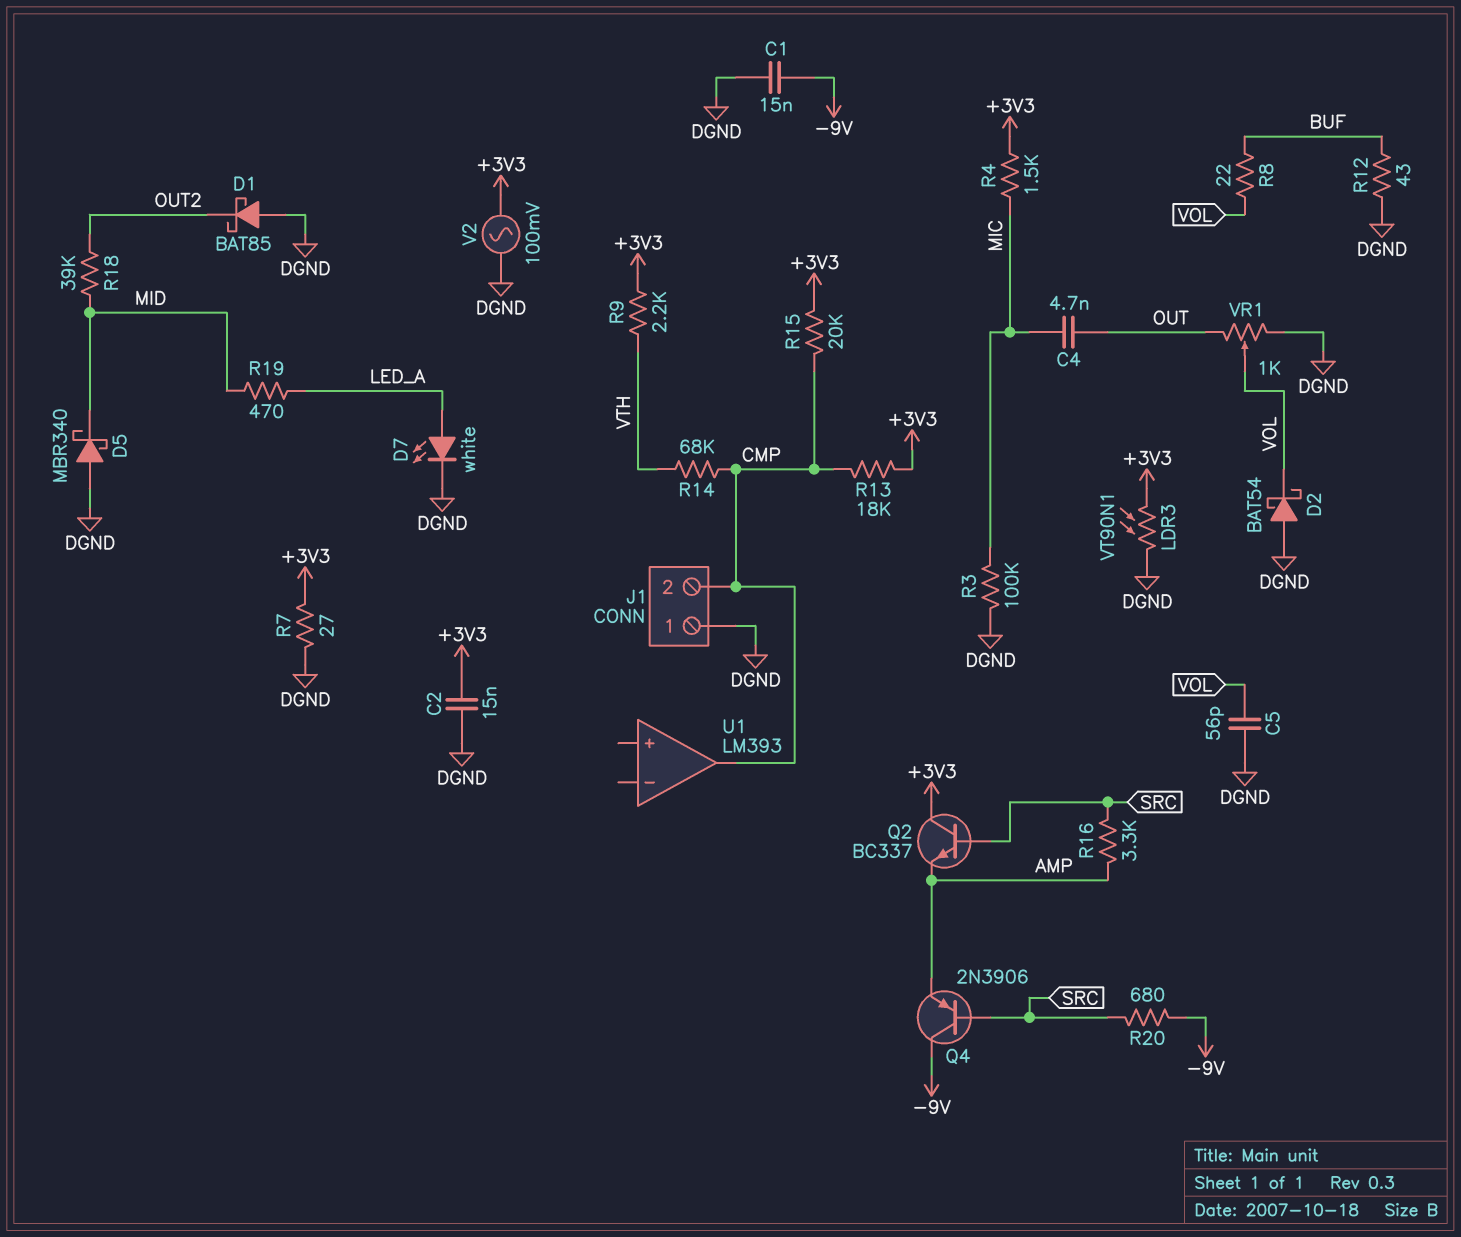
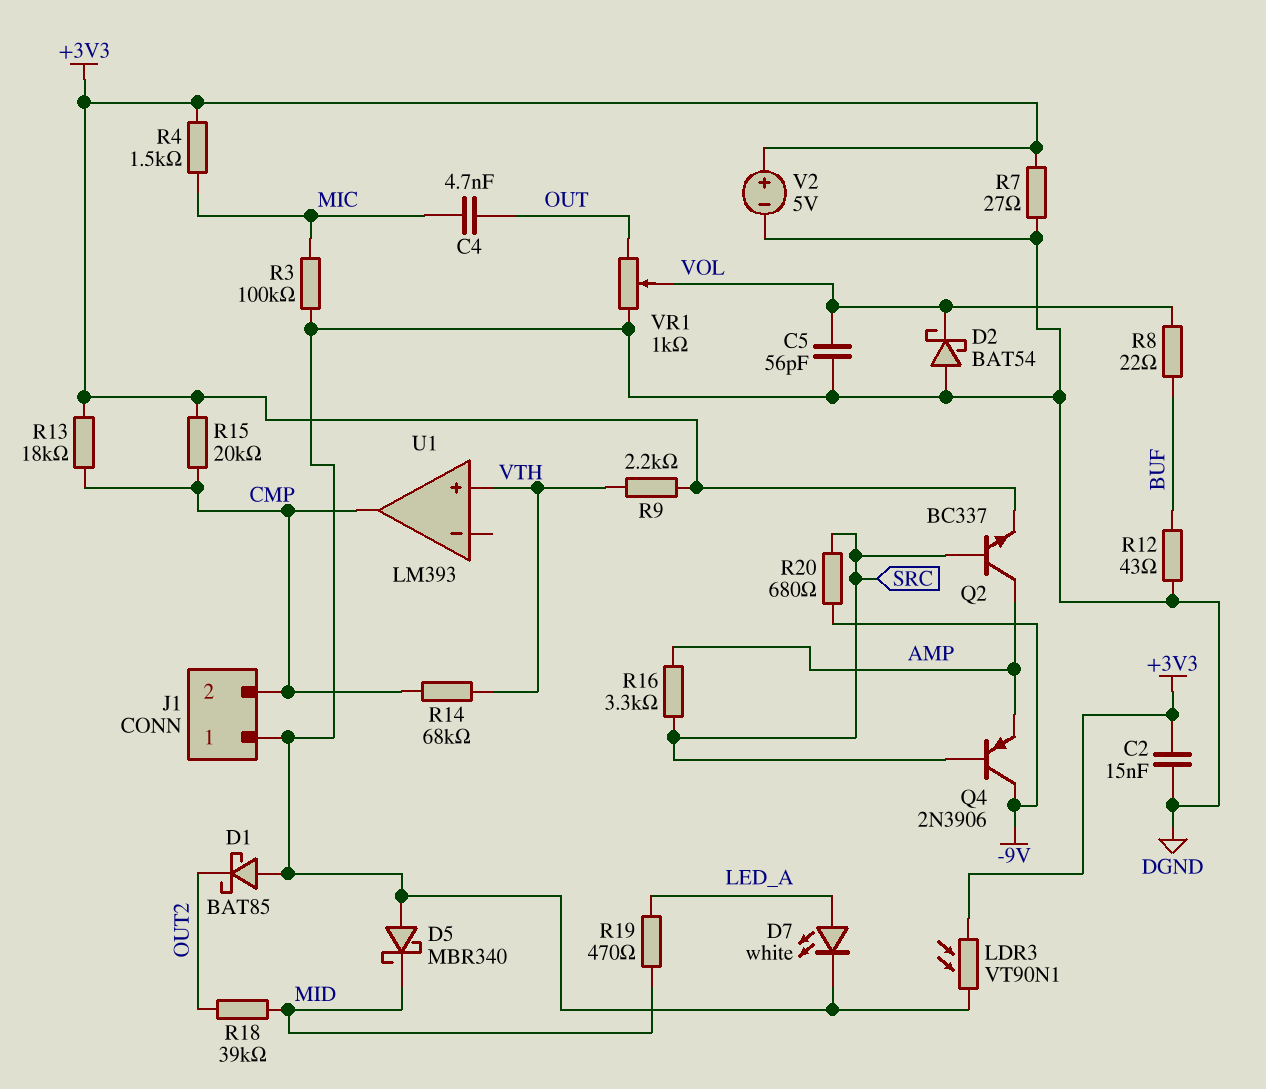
C1: 15nF (-9V, DGND) -> none
Q2: NPN BC337 (B SRC, C +3V3, E AMP) -> NPN BC337 (B SRC, C AMP, E +3V3)
U1 pin in+: none -> VTH
V2: AC 100mV (+3V3, DGND) -> 5V (plus +3V3, minus DGND)

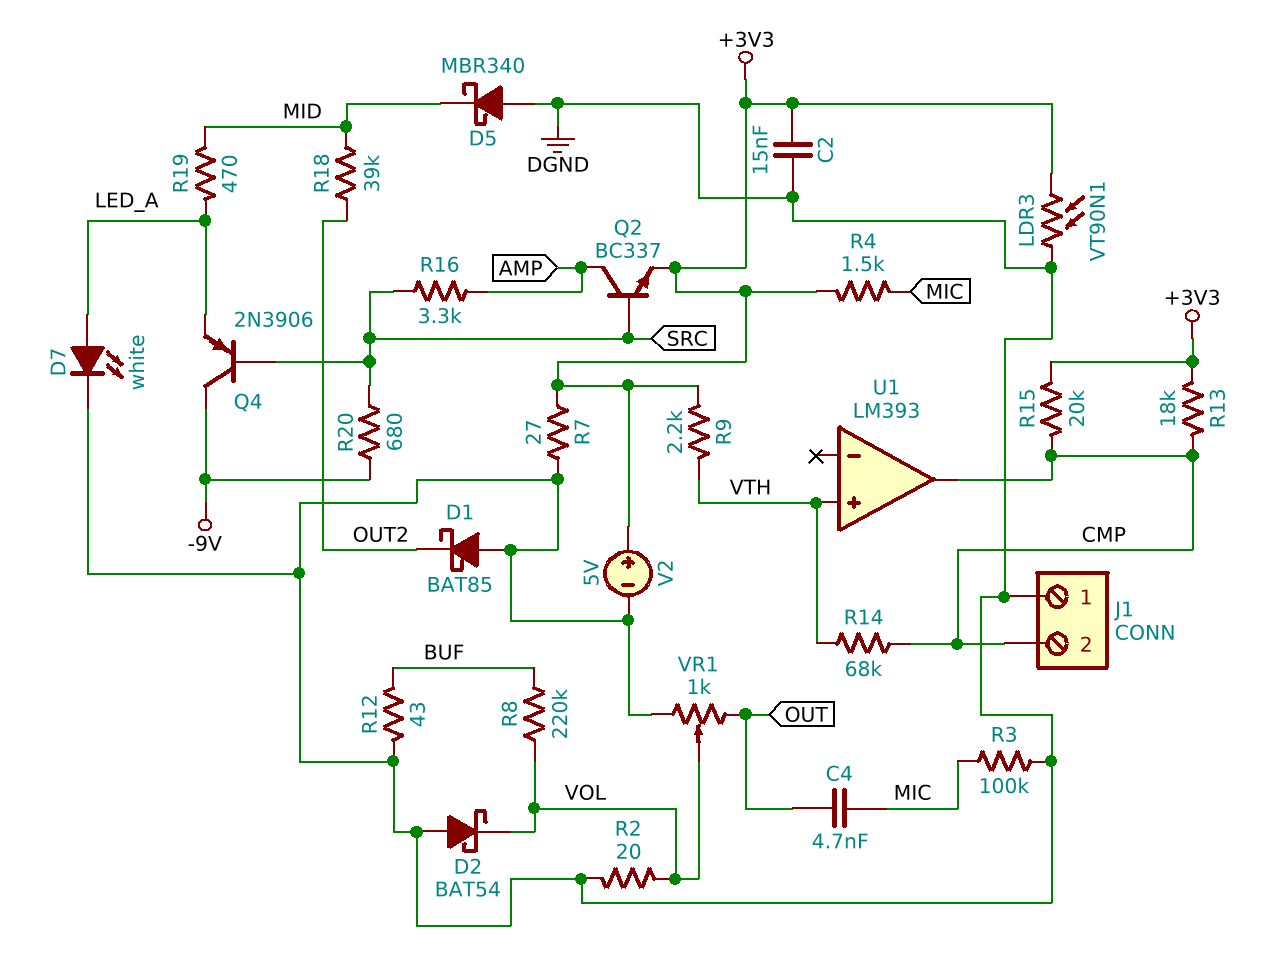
C5: 56pF (DGND, VOL) -> none
Q4: PNP 2N3906 (B SRC, C -9V, E AMP) -> PNP 2N3906 (B SRC, C -9V, E LED_A)
R2: none -> 20 (DGND, VOL)
R8: 22 (BUF, VOL) -> 220k (BUF, VOL)

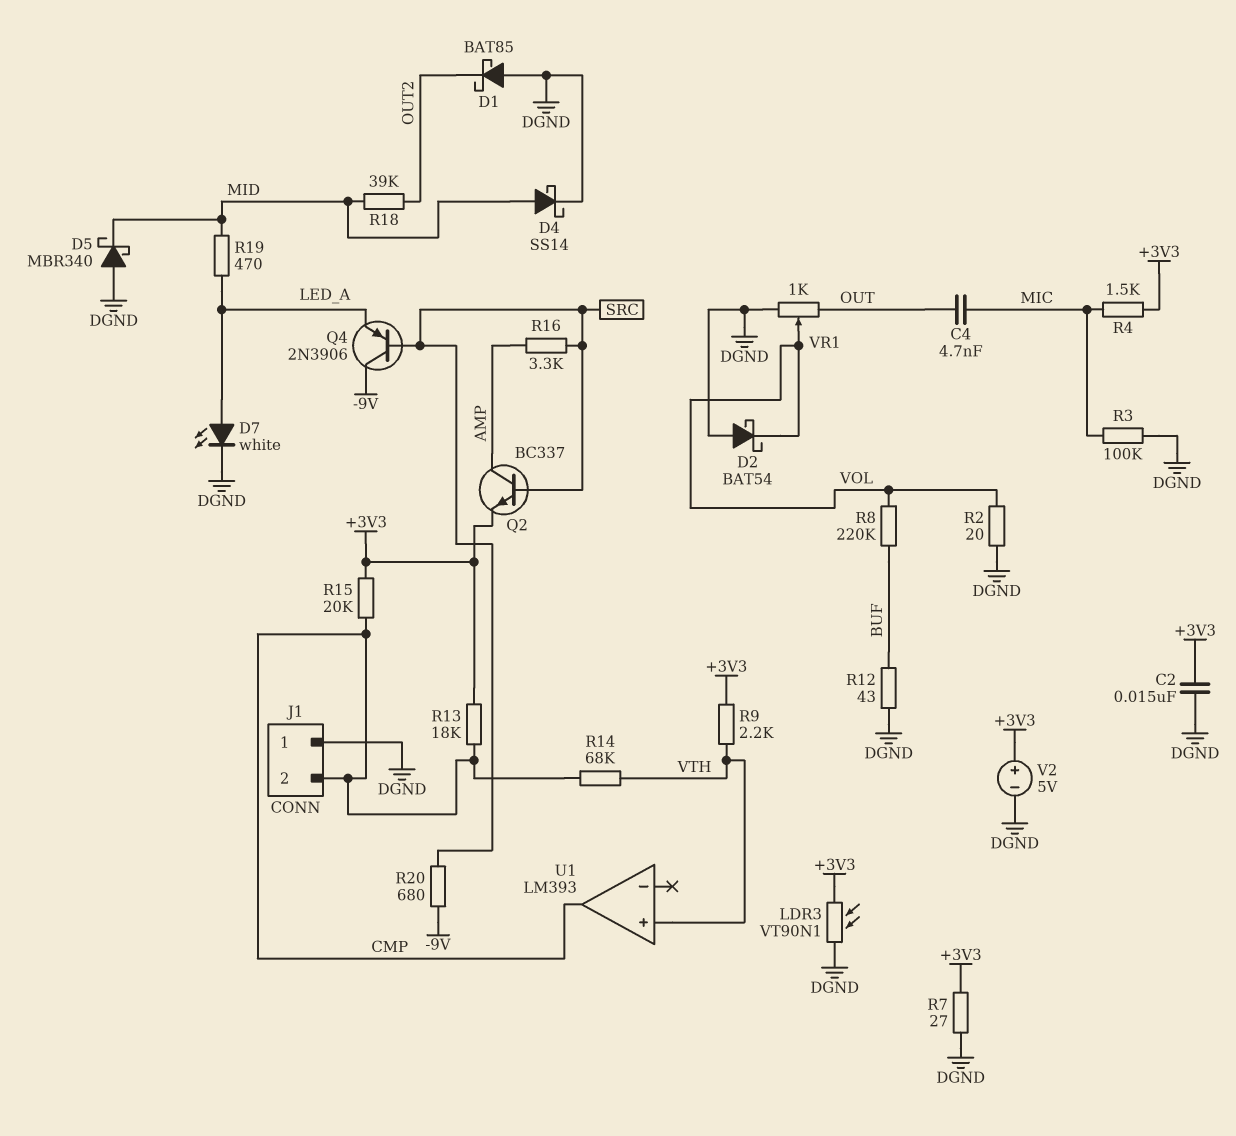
D4: none -> schottky SS14 (A MID, K DGND)

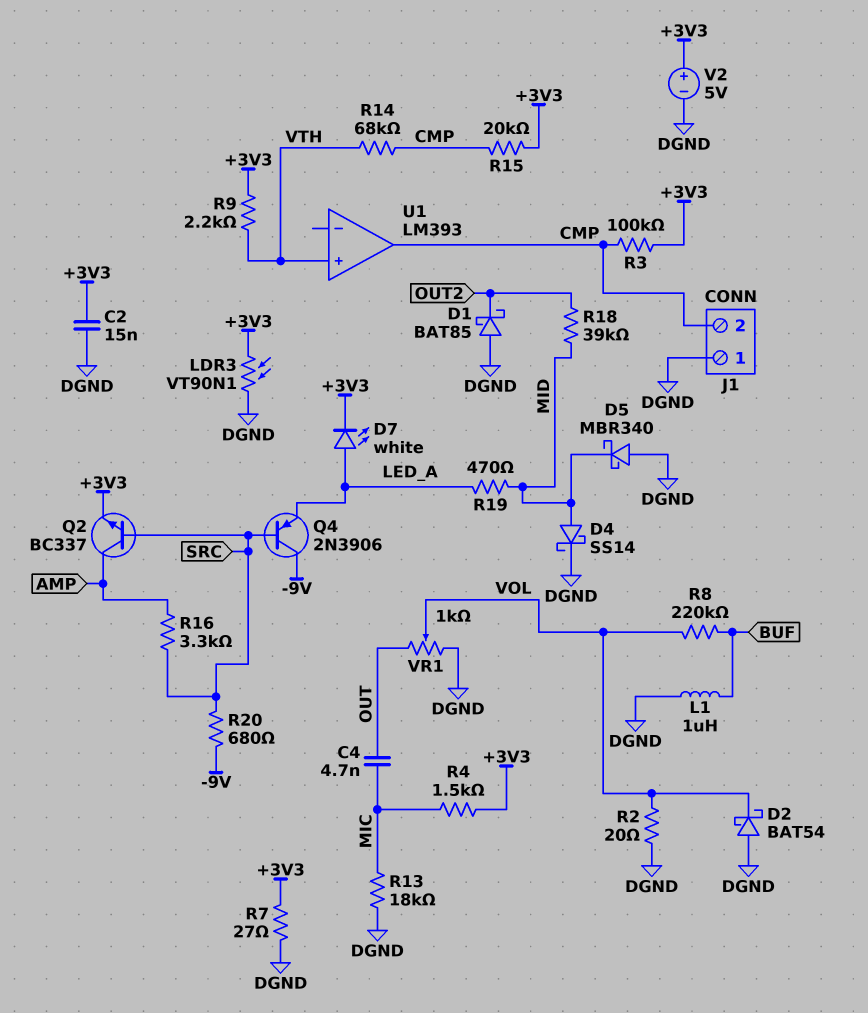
D7: LED white (A LED_A, K DGND) -> LED white (A LED_A, K +3V3)
L1: none -> 1uH (BUF, DGND)
R3: 100k (DGND, MIC) -> 100k (+3V3, CMP)
R12: 43 (BUF, DGND) -> none
R13: 18k (+3V3, CMP) -> 18k (DGND, MIC)

